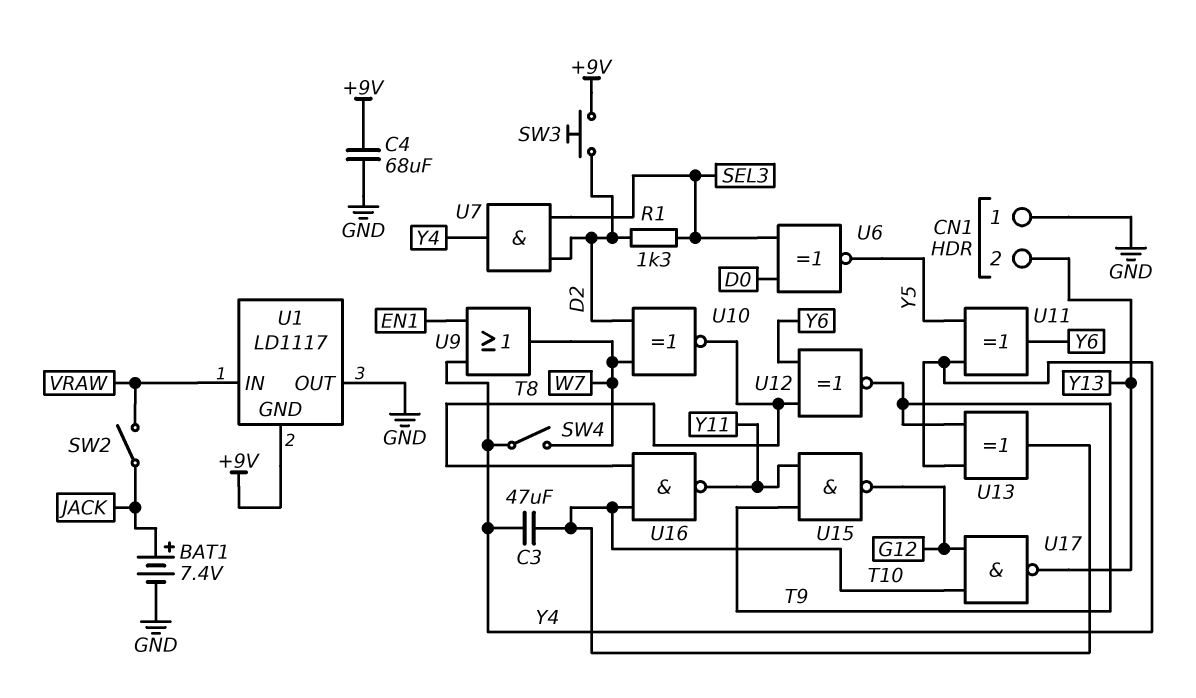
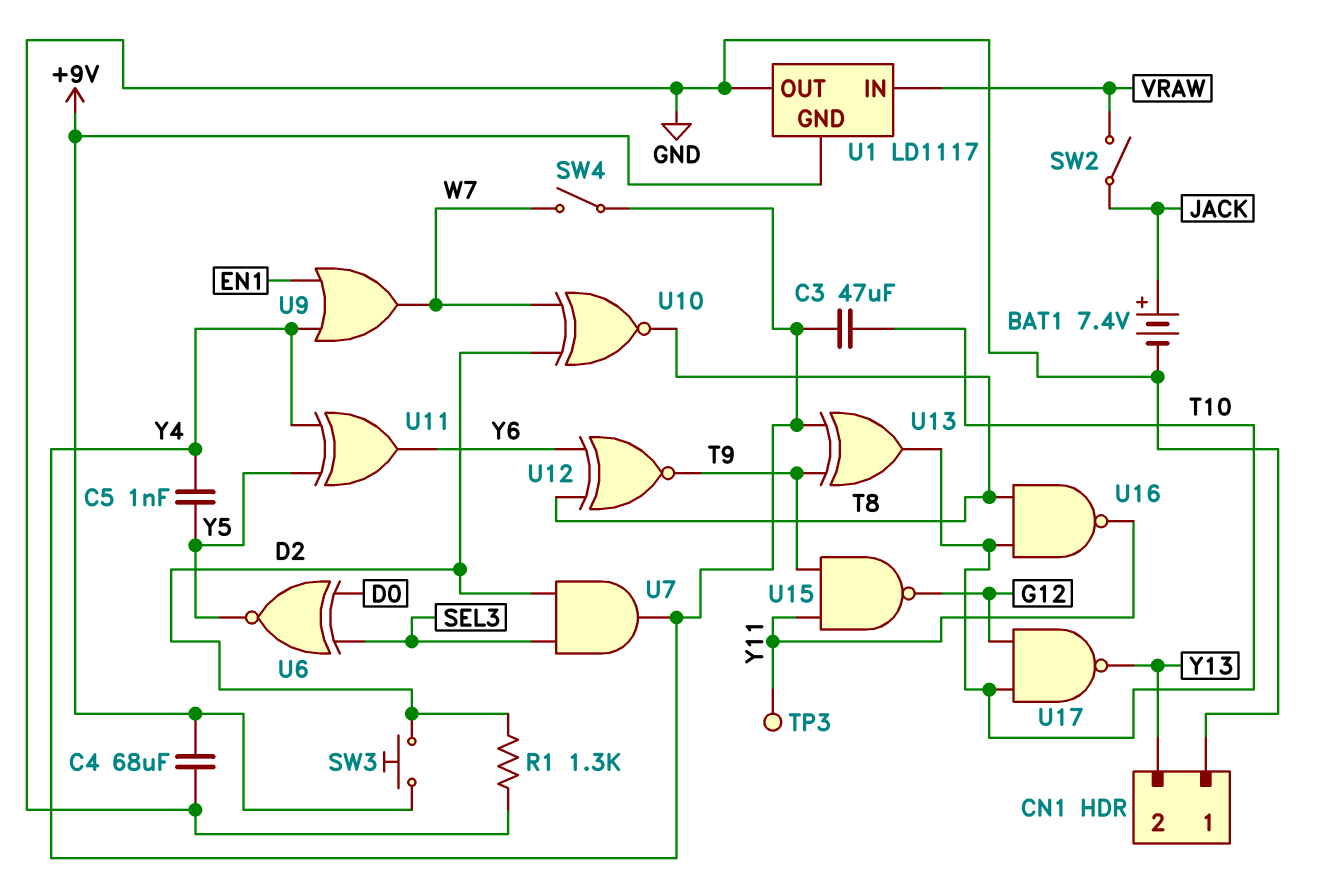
C5: none -> 1nF (Y4, Y5)
R1: 1.3k (D2, SEL3) -> 1.3k (D2, GND)
TP3: none -> test point (Y11)

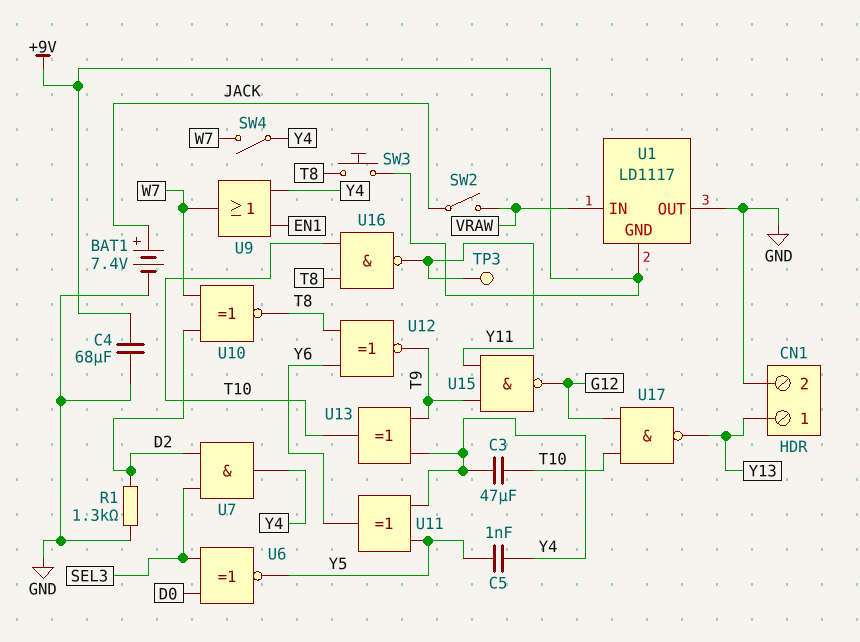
CN1 pin 1: GND -> Y13
CN1 pin 2: Y13 -> GND
SW3: button (+9V, D2) -> button (+9V, T8)

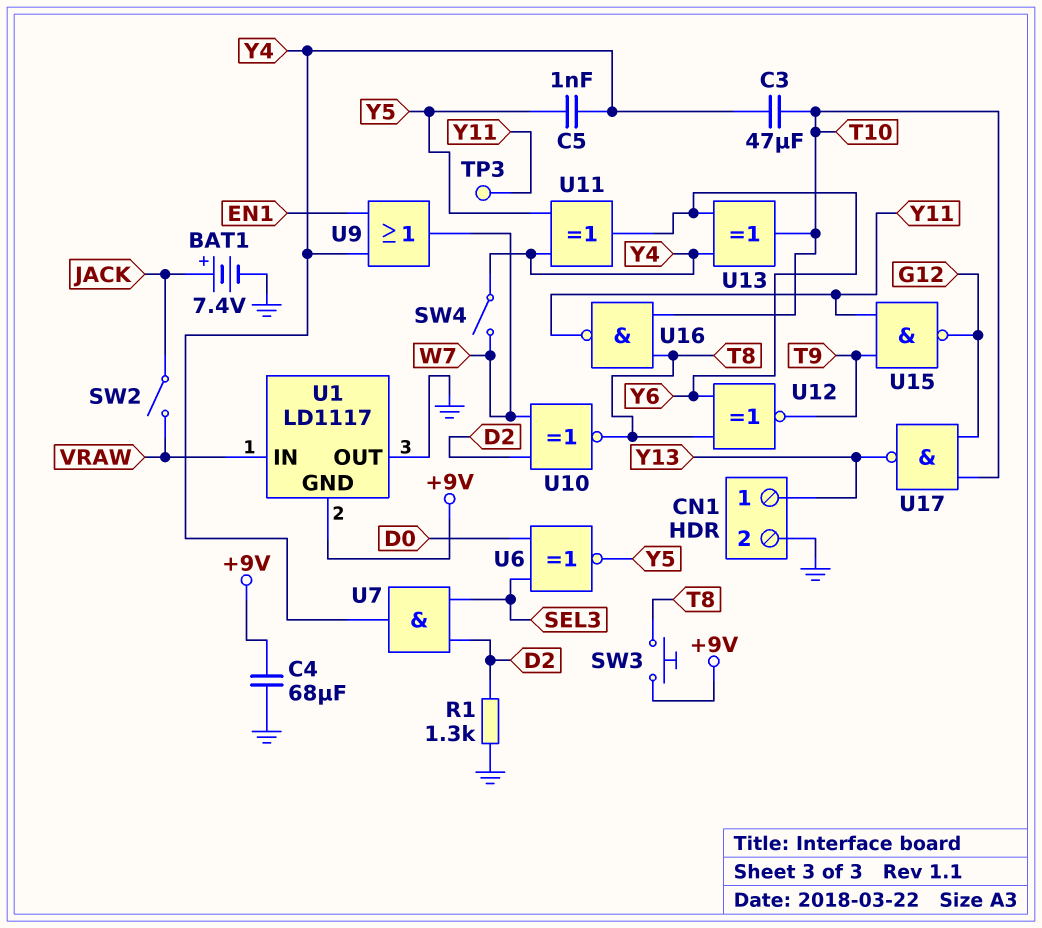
U13: XOR (in T9, in Y4, out T10) -> XOR (in Y4, in Y6, out T10)

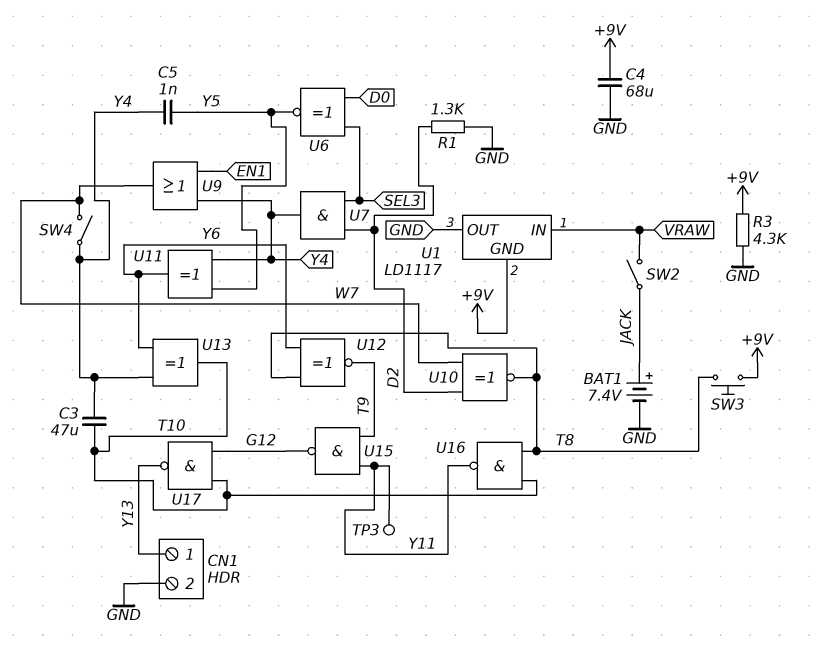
R3: none -> 4.3k (+9V, GND)

